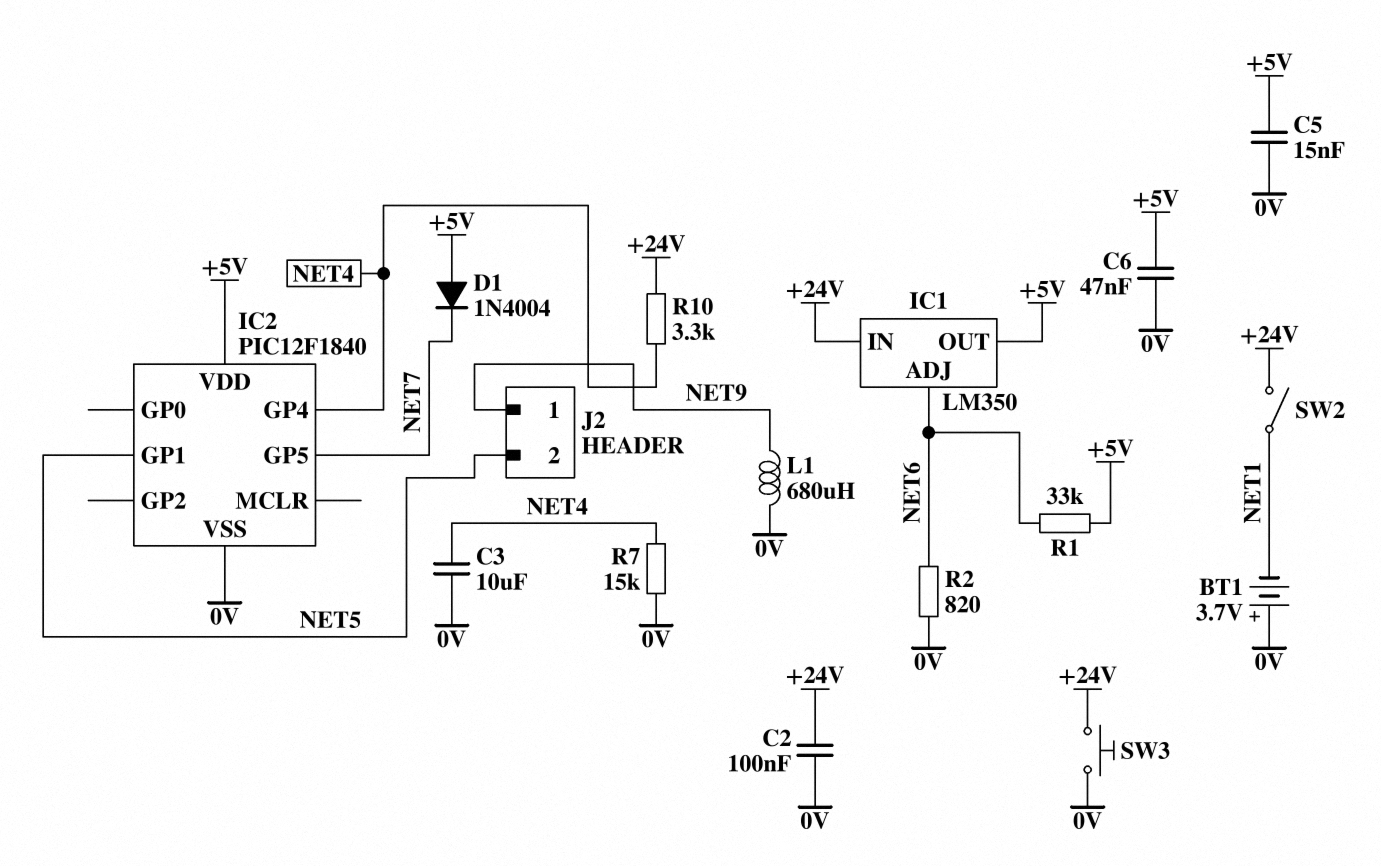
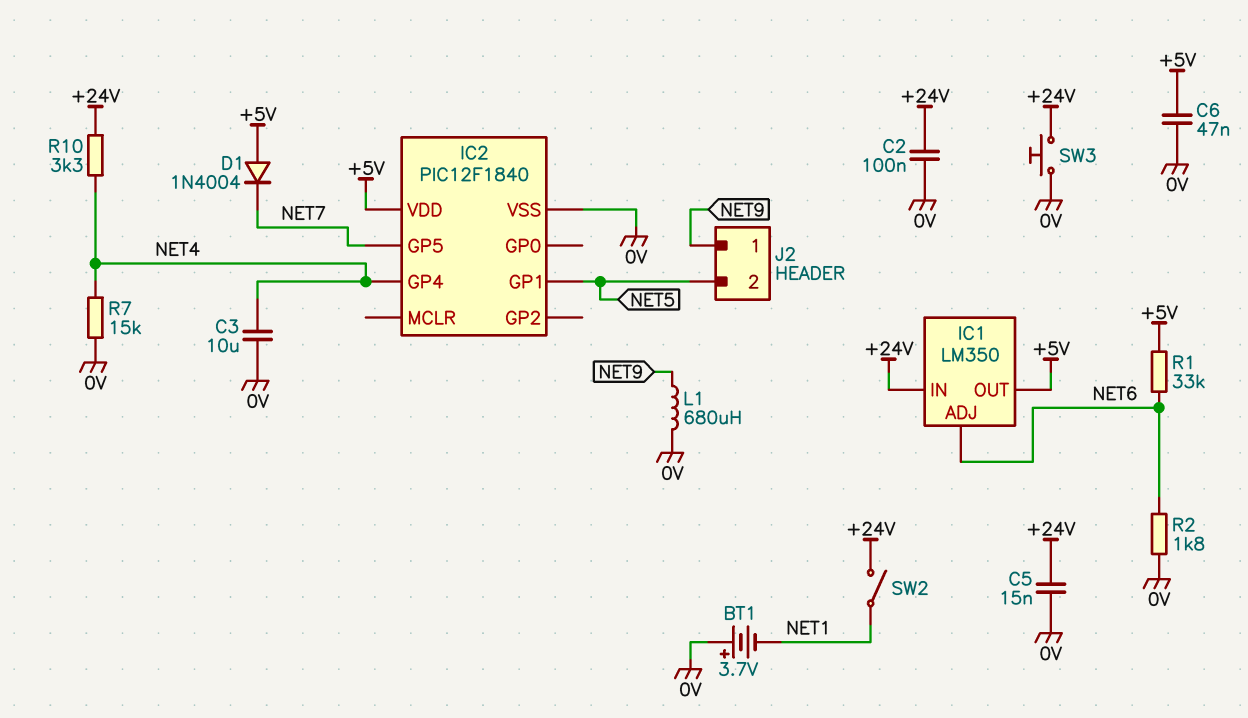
C5: 15nF (+5V, 0V) -> 15nF (+24V, 0V)
R2: 820 (0V, NET6) -> 1.8k (0V, NET6)

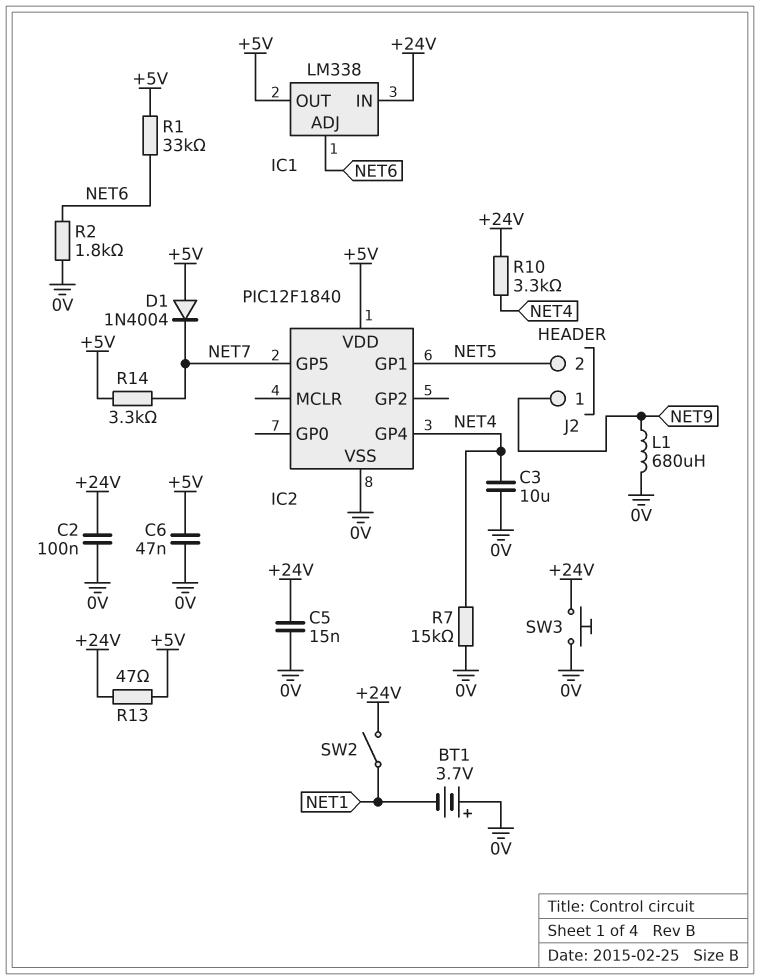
IC1: LM350 -> LM338
R13: none -> 47 (+5V, +24V)
R14: none -> 3.3k (+5V, NET7)

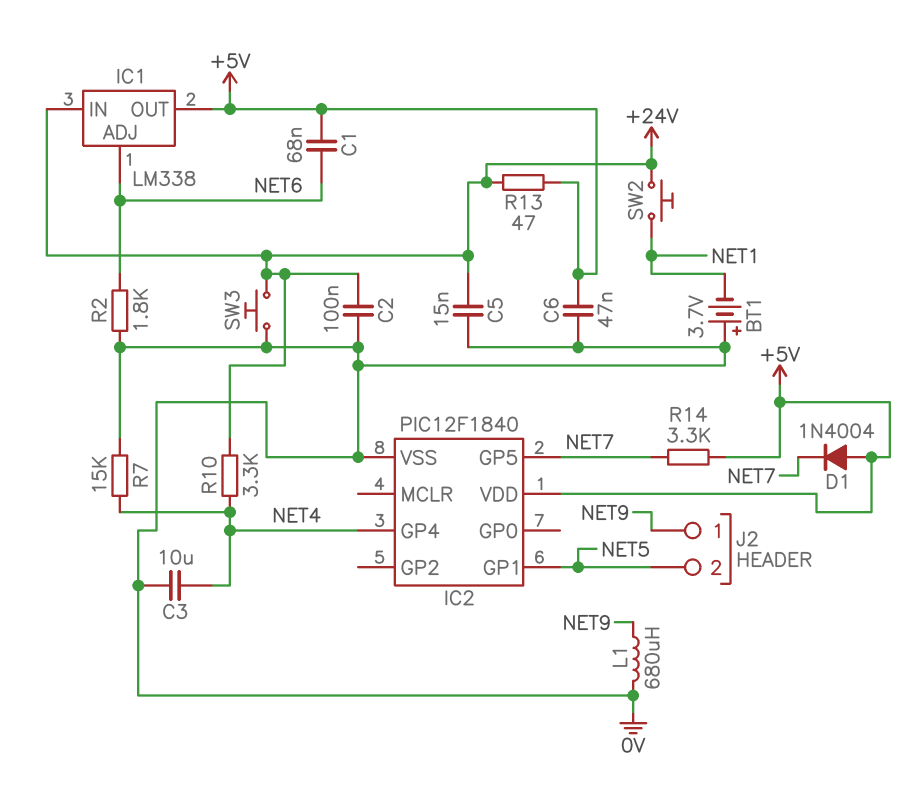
C1: none -> 68nF (+5V, NET6)
R1: 33k (+5V, NET6) -> none
SW2: switch (+24V, NET1) -> button (+24V, NET1)

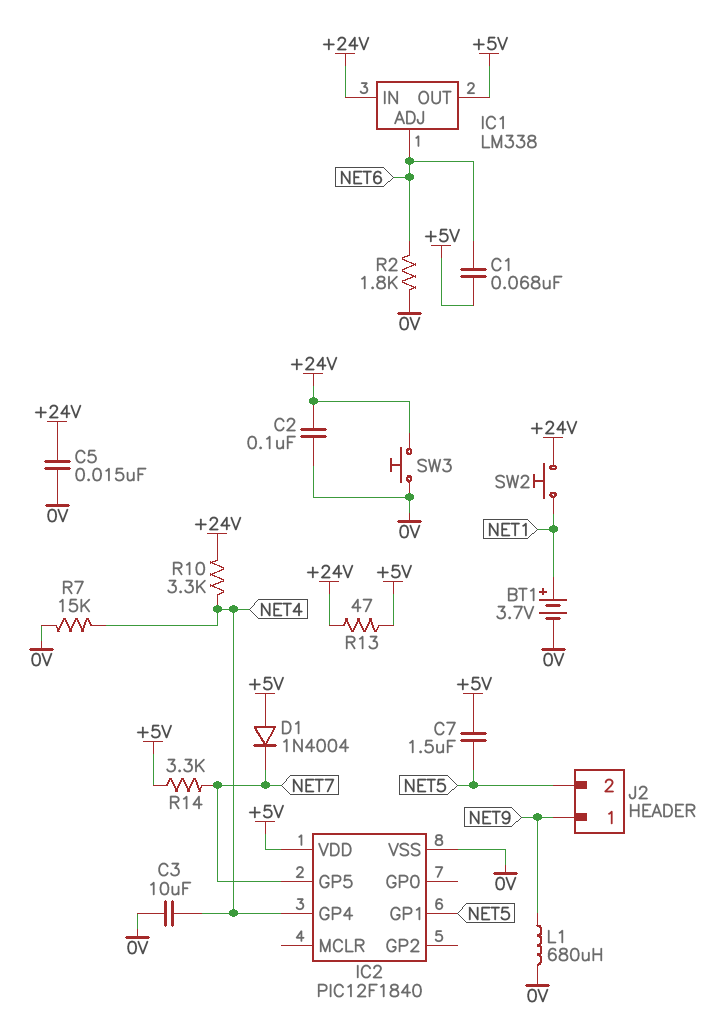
BT1: 3.7V (plus 0V, minus NET1) -> 3.7V (plus NET1, minus 0V)
C6: 47nF (+5V, 0V) -> none
C7: none -> 1.5uF (+5V, NET5)

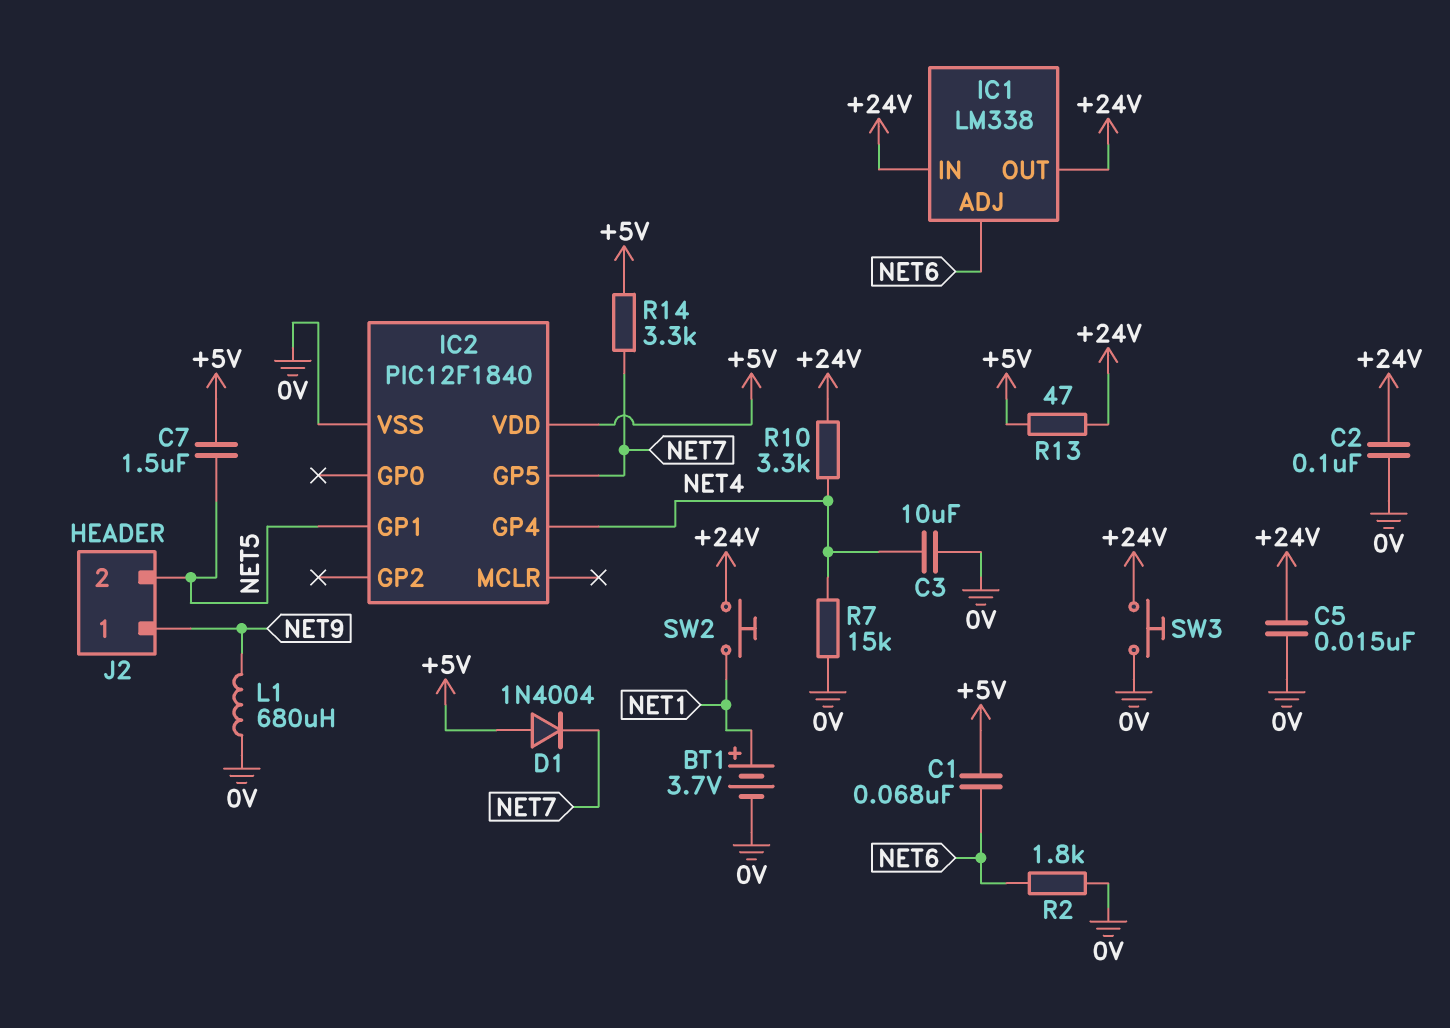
IC1 pin OUT: +5V -> +24V

